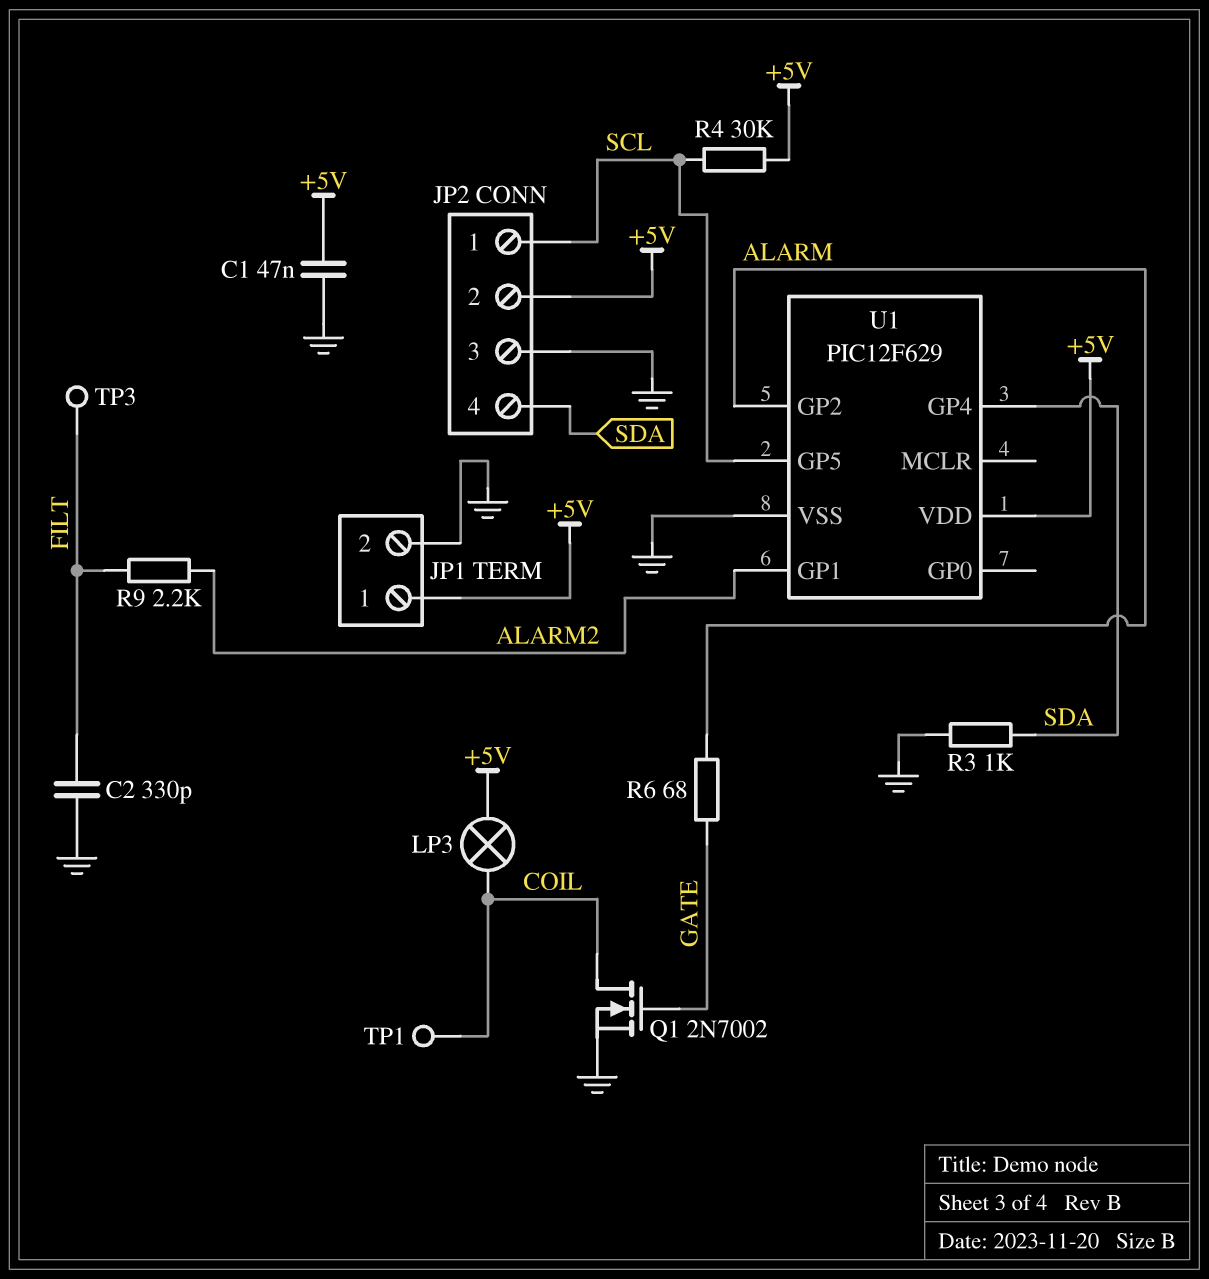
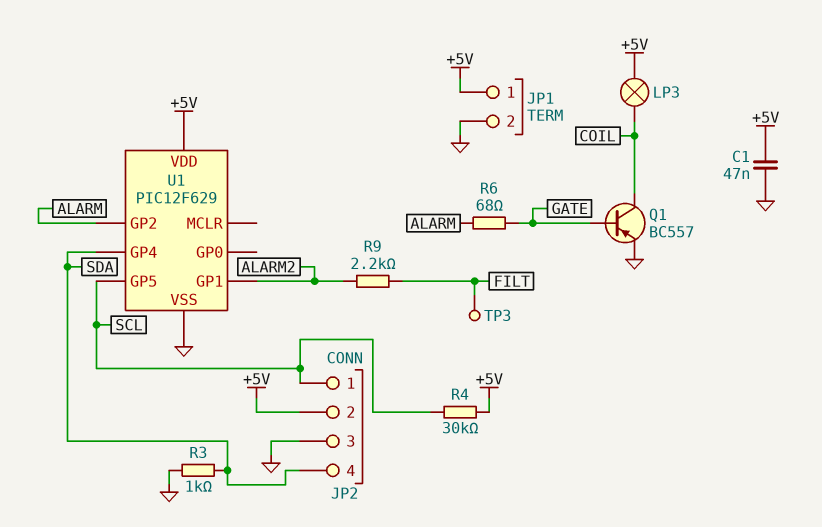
C2: 330pF (FILT, GND) -> none
Q1: NMOS 2N7002 (G GATE, D COIL, S GND) -> PNP BC557 (B GATE, C COIL, E GND)
TP1: test point (COIL) -> none

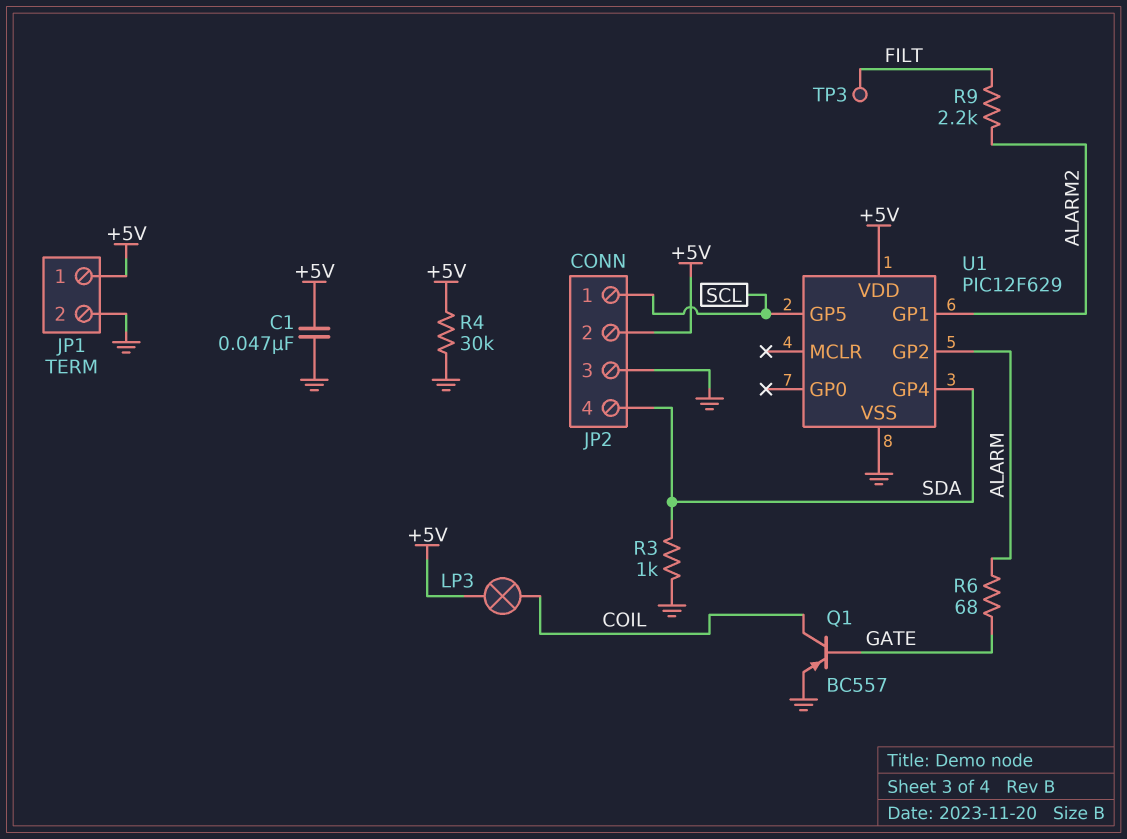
R4: 30k (+5V, SCL) -> 30k (+5V, GND)

